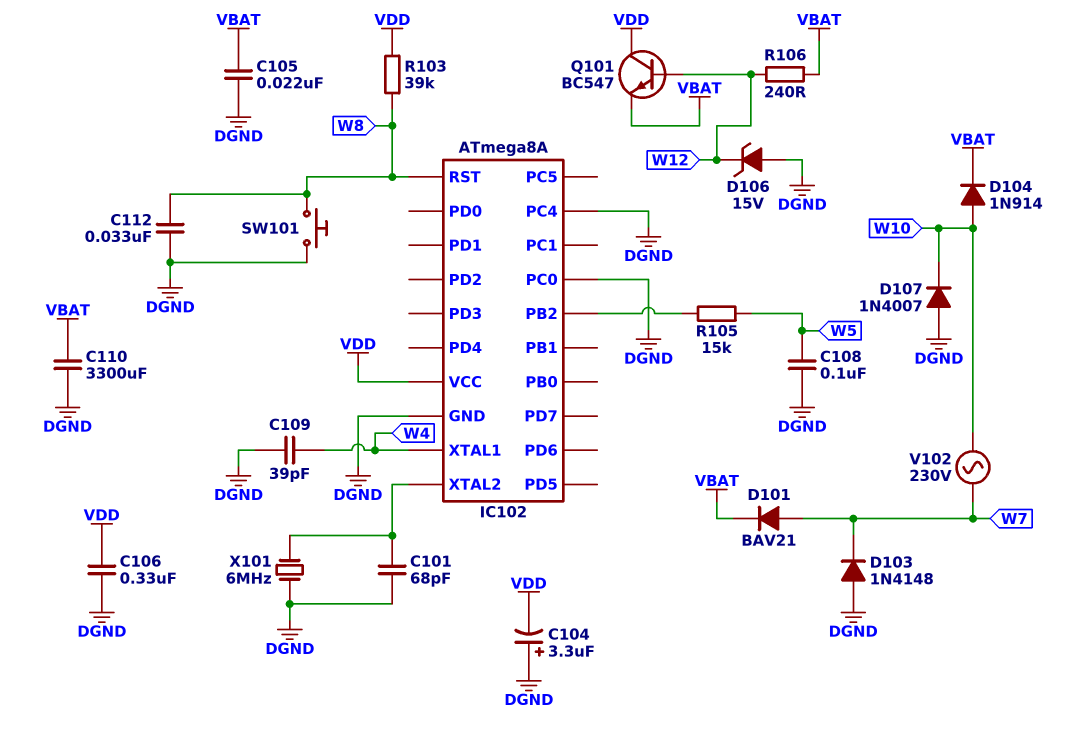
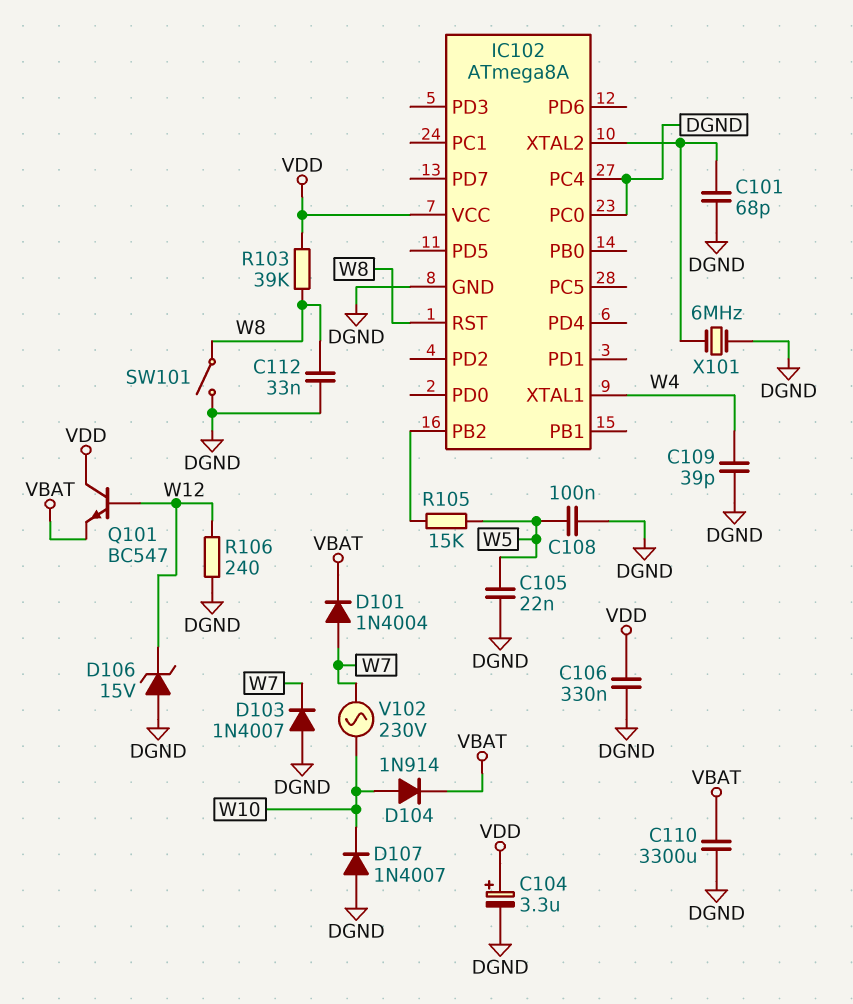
C104: 3.3uF (plus DGND, minus VDD) -> 3.3uF (plus VDD, minus DGND)
C105: 22nF (DGND, VBAT) -> 22nF (DGND, W5)
D101: diode BAV21 (A W7, K VBAT) -> diode 1N4004 (A W7, K VBAT)
D103: diode 1N4148 (A DGND, K W7) -> diode 1N4007 (A DGND, K W7)
R106: 240 (VBAT, W12) -> 240 (DGND, W12)
SW101: button (DGND, W8) -> switch (DGND, W8)

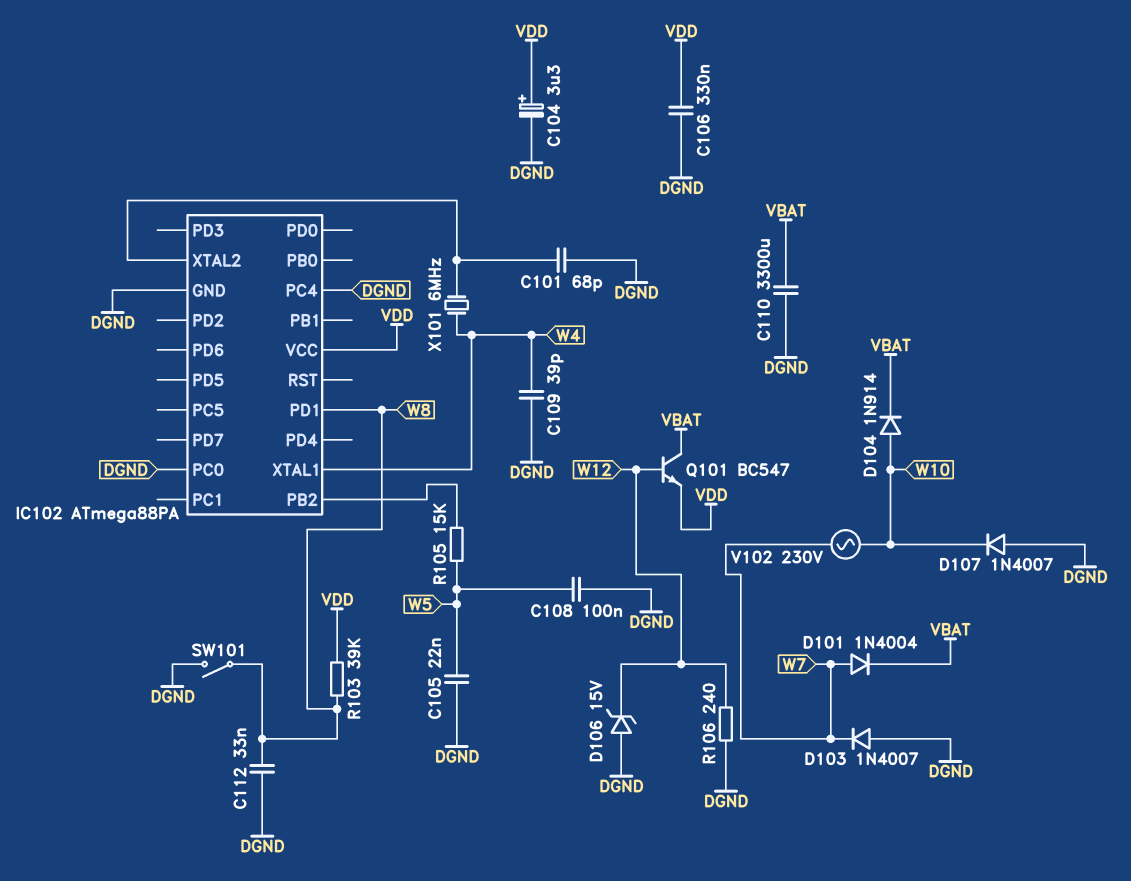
IC102: ATmega8A -> ATmega88PA
IC102 pin PD1: none -> W8
IC102 pin RST: W8 -> none
Q101: NPN BC547 (B W12, C VDD, E VBAT) -> NPN BC547 (B W12, C VBAT, E VDD)
X101: 6MHz (DGND, IC102/XTAL2) -> 6MHz (IC102/XTAL2, W4)

